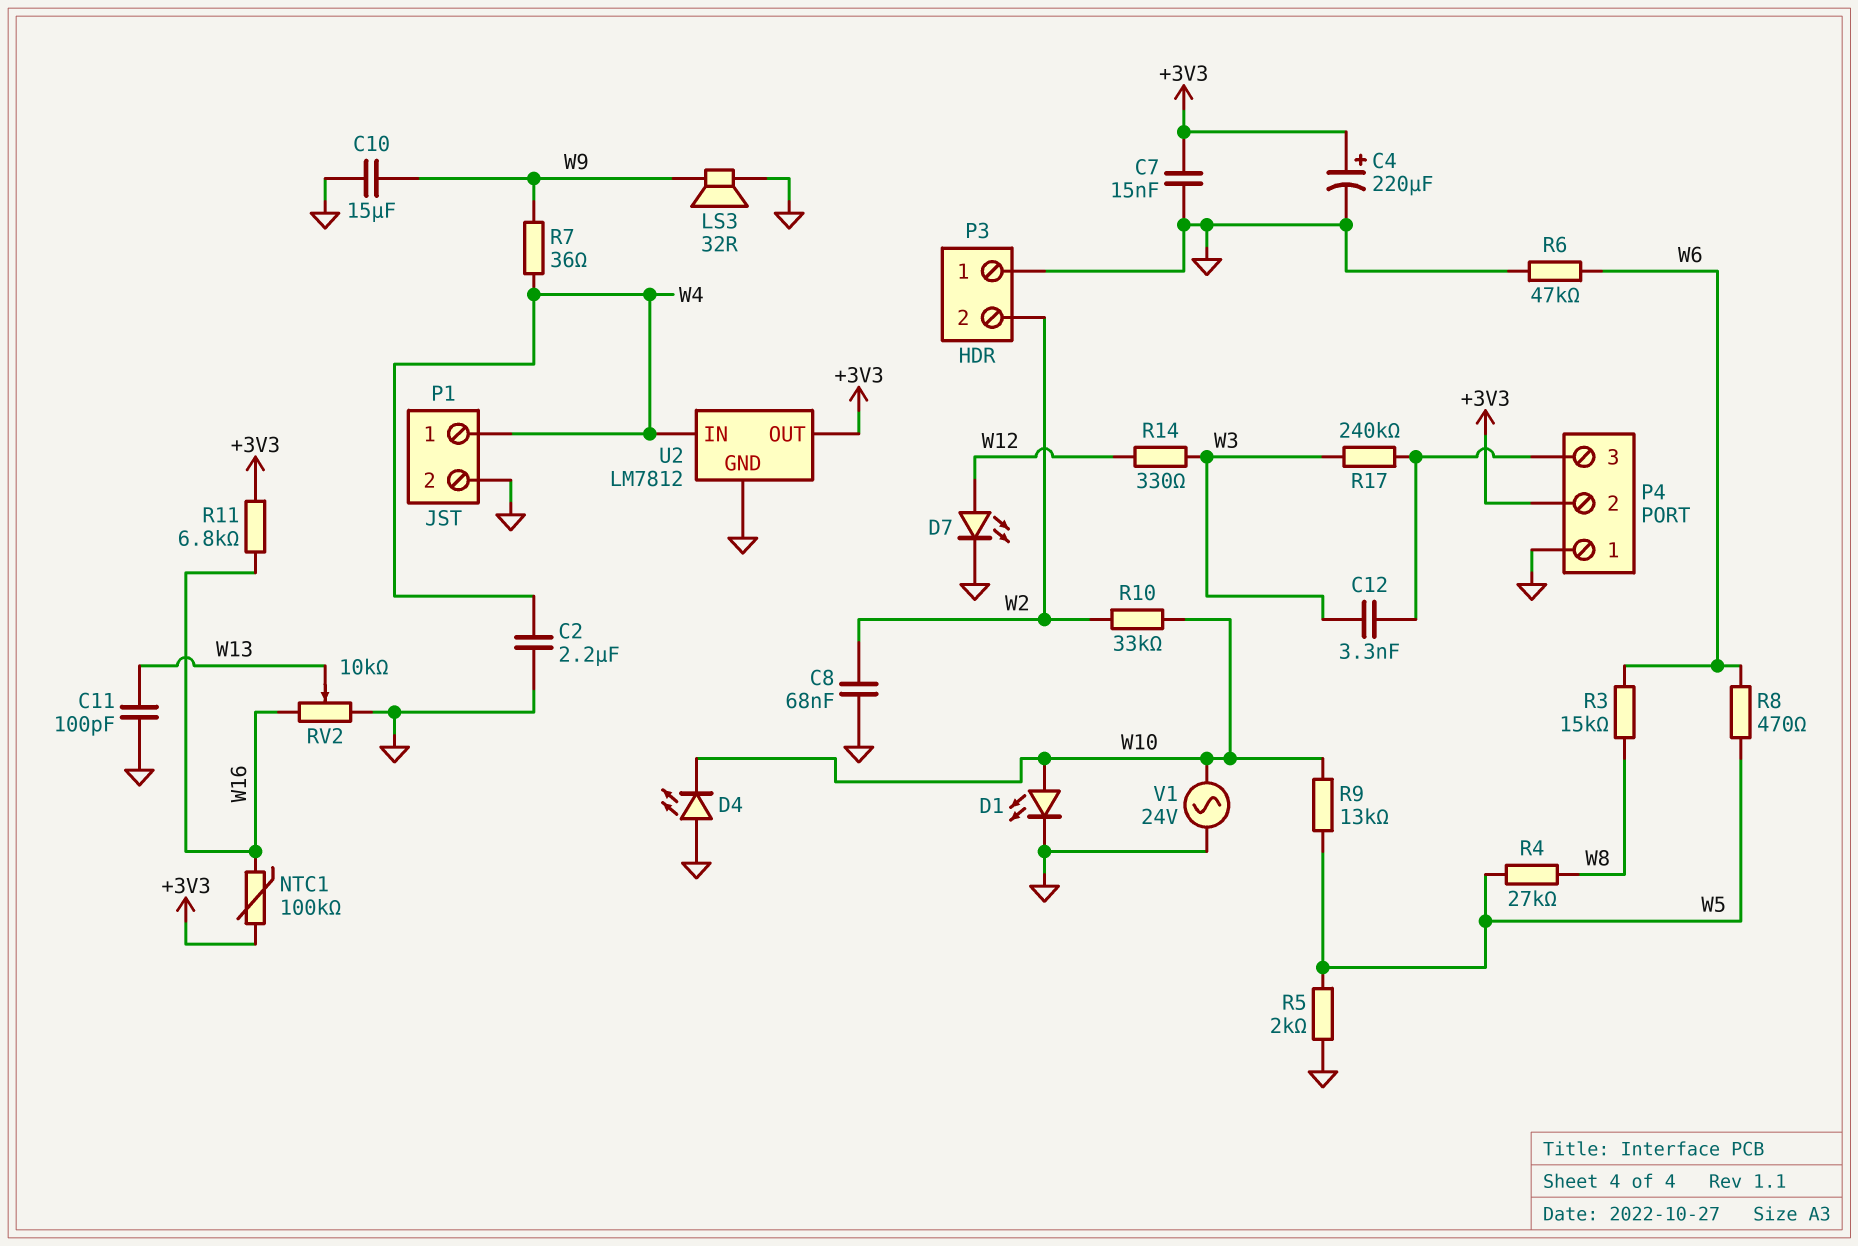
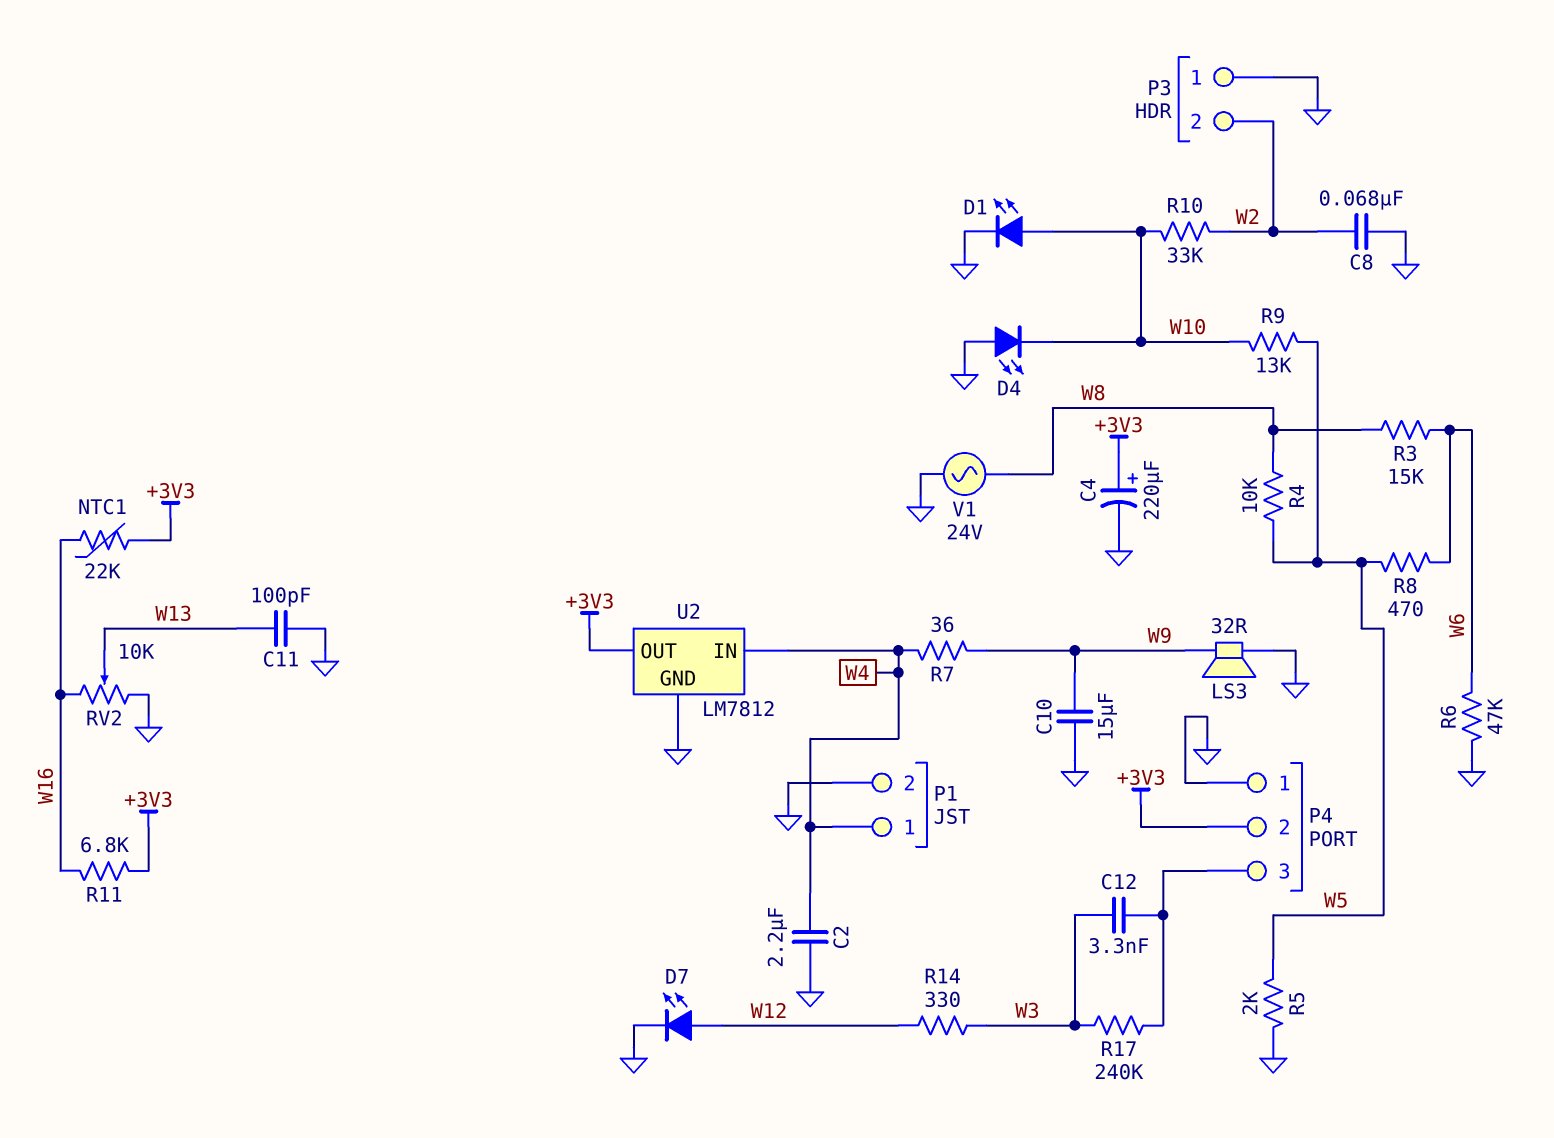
C7: 15nF (+3V3, GND) -> none
NTC1: 100k (+3V3, W16) -> 22k (+3V3, W16)
R4: 27k (W5, W8) -> 10k (W5, W8)
V1: AC 24V (GND, W10) -> AC 24V (GND, W8)

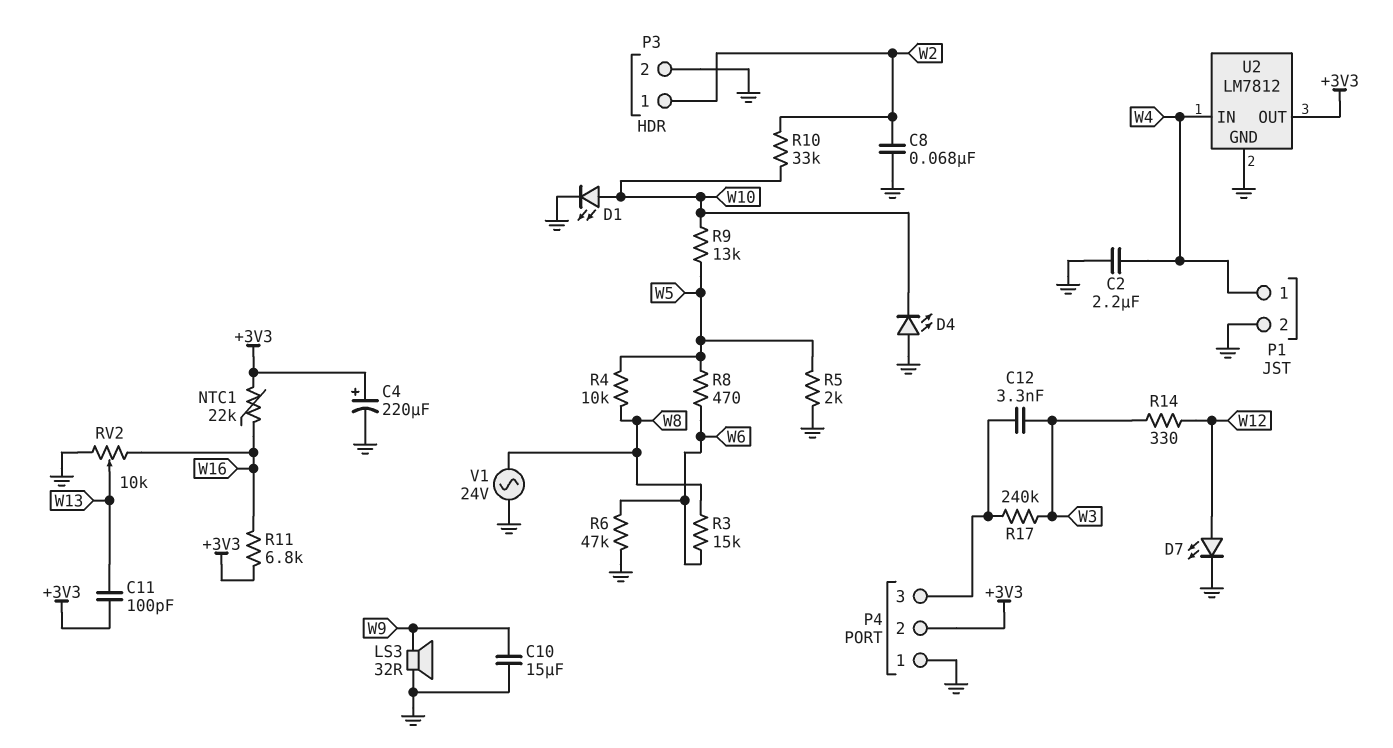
C11: 100pF (GND, W13) -> 100pF (+3V3, W13)
P3 pin 1: GND -> W2
P3 pin 2: W2 -> GND
R7: 36 (W4, W9) -> none

